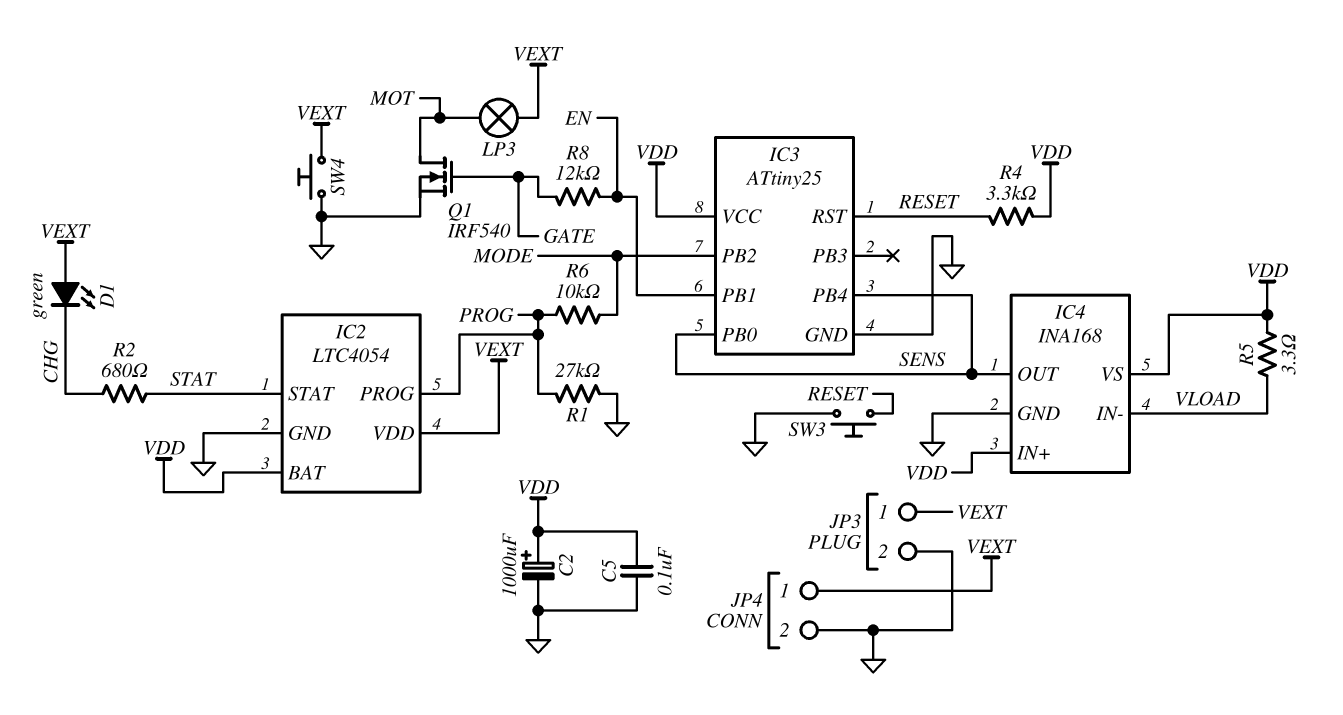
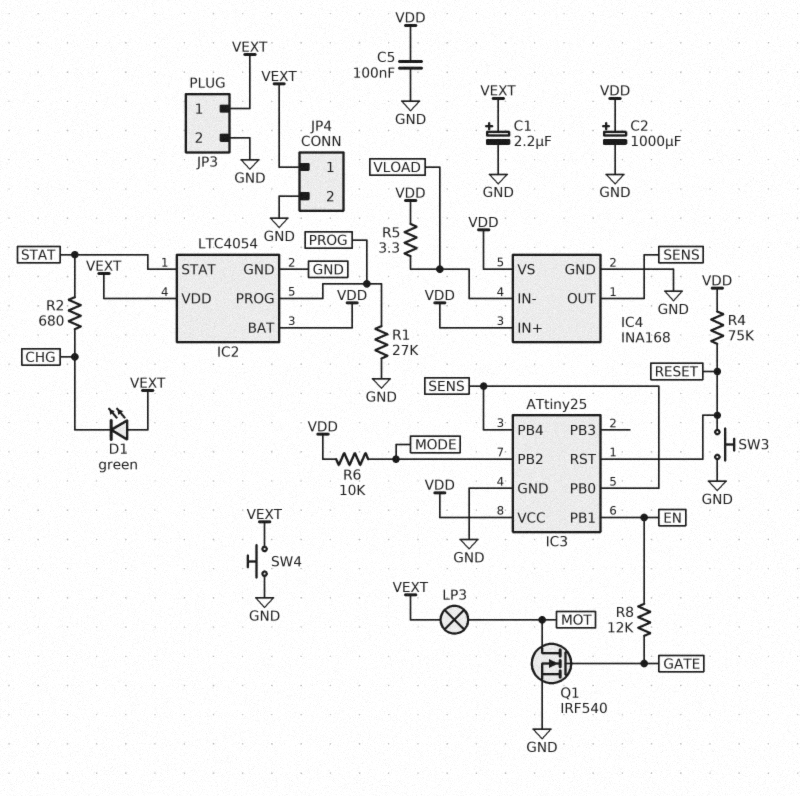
C1: none -> 2.2uF (plus VEXT, minus GND)
R4: 3.3k (RESET, VDD) -> 75k (RESET, VDD)
R6: 10k (MODE, PROG) -> 10k (MODE, VDD)

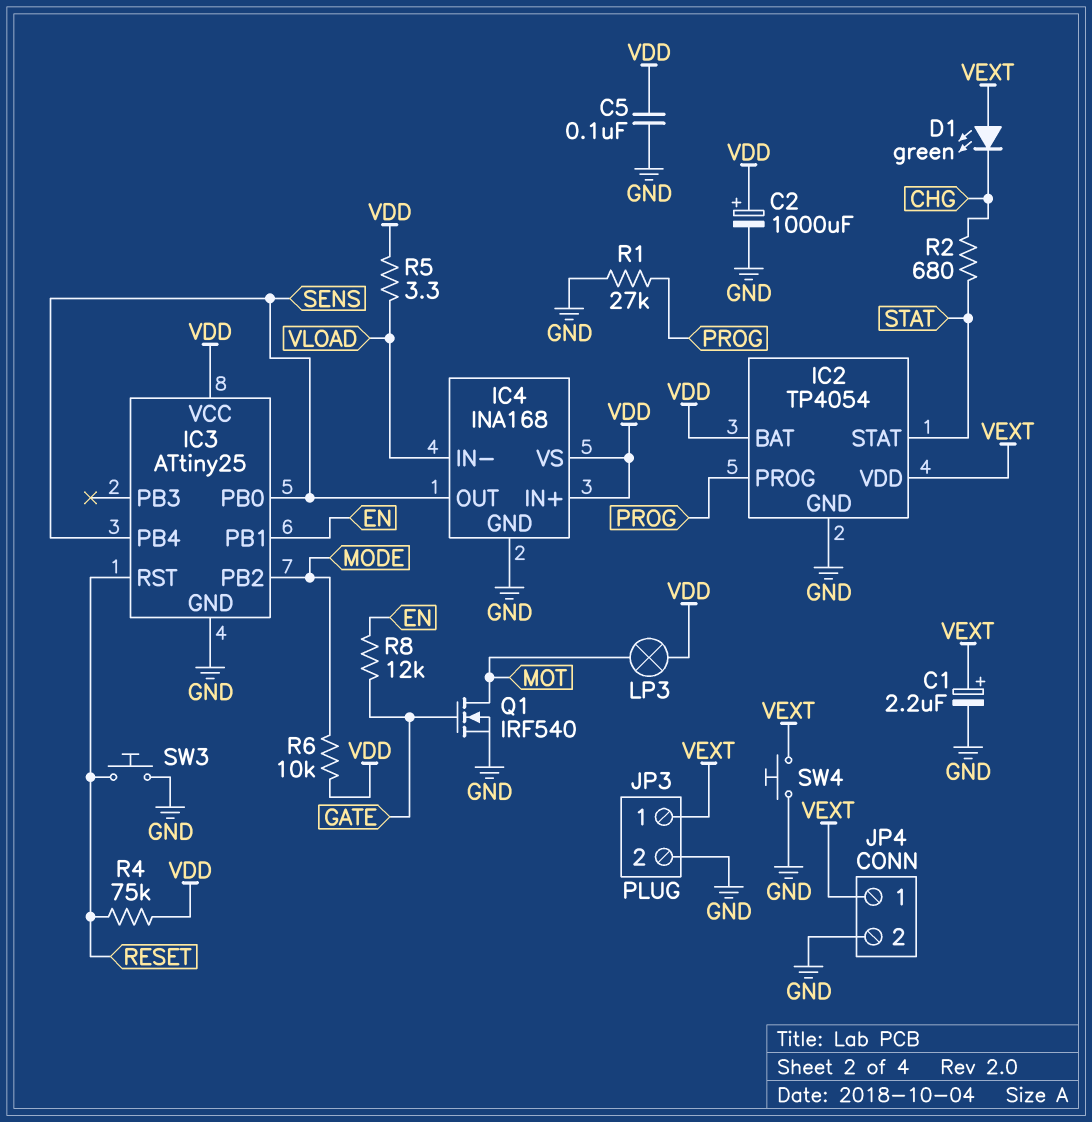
IC2: LTC4054 -> TP4054
LP3: lamp (MOT, VEXT) -> lamp (MOT, VDD)

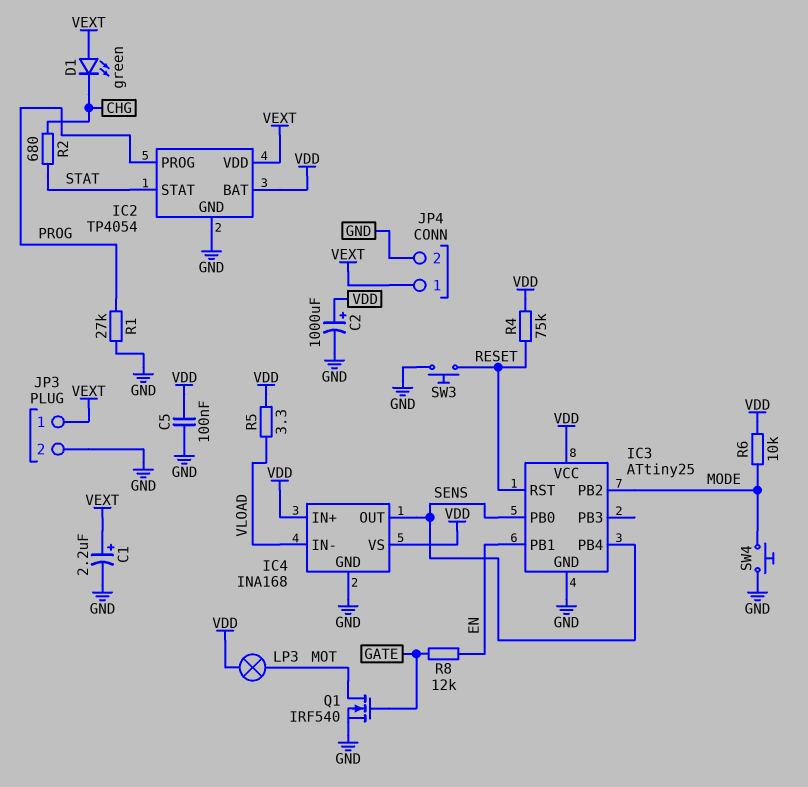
SW4: button (GND, VEXT) -> button (GND, MODE)

